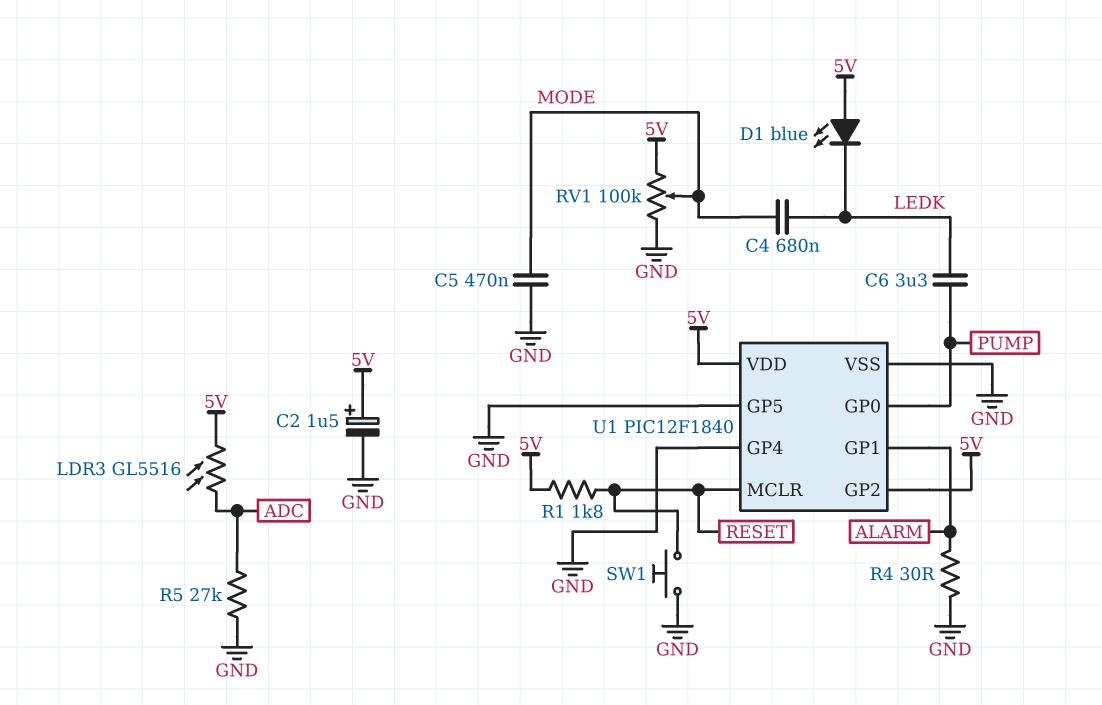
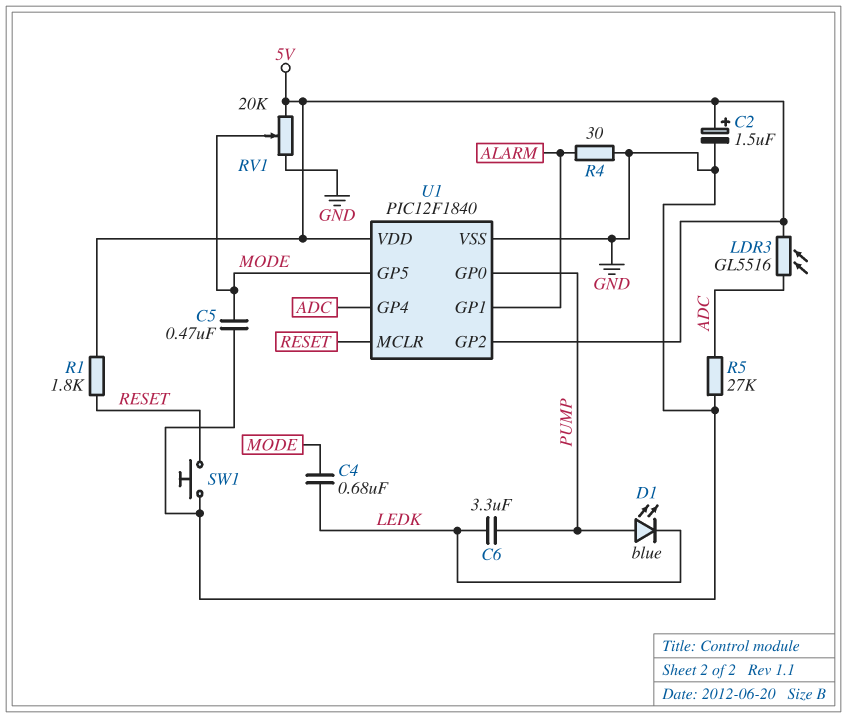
D1: LED blue (A 5V, K LEDK) -> LED blue (A PUMP, K LEDK)
RV1: 100k (5V, GND, wiper MODE) -> 20k (5V, GND, wiper MODE)
U1 pin GP4: GND -> ADC
U1 pin GP5: GND -> MODE

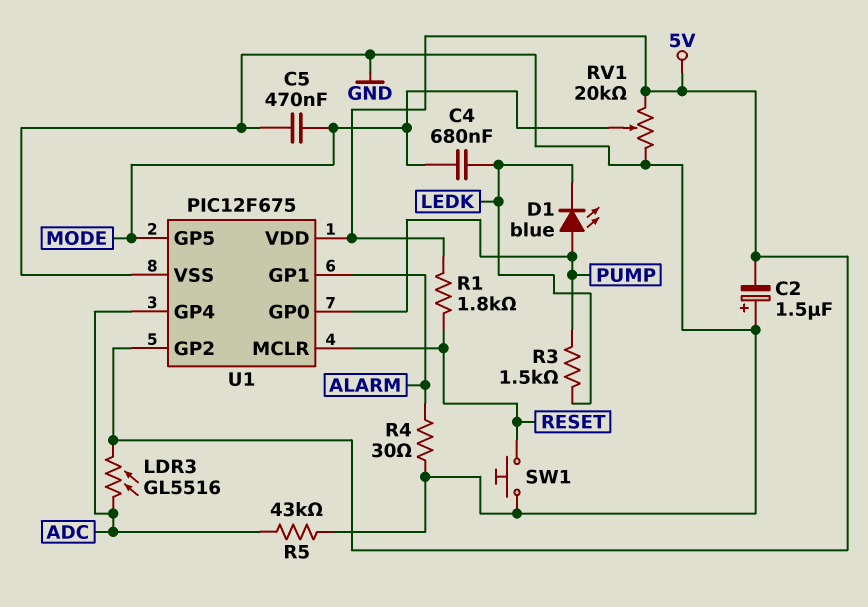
C2: 1.5uF (plus 5V, minus GND) -> 1.5uF (plus GND, minus 5V)
C6: 3.3uF (LEDK, PUMP) -> none
R3: none -> 1.5k (LEDK, PUMP)
R5: 27k (ADC, GND) -> 43k (ADC, GND)
U1: PIC12F1840 -> PIC12F675

